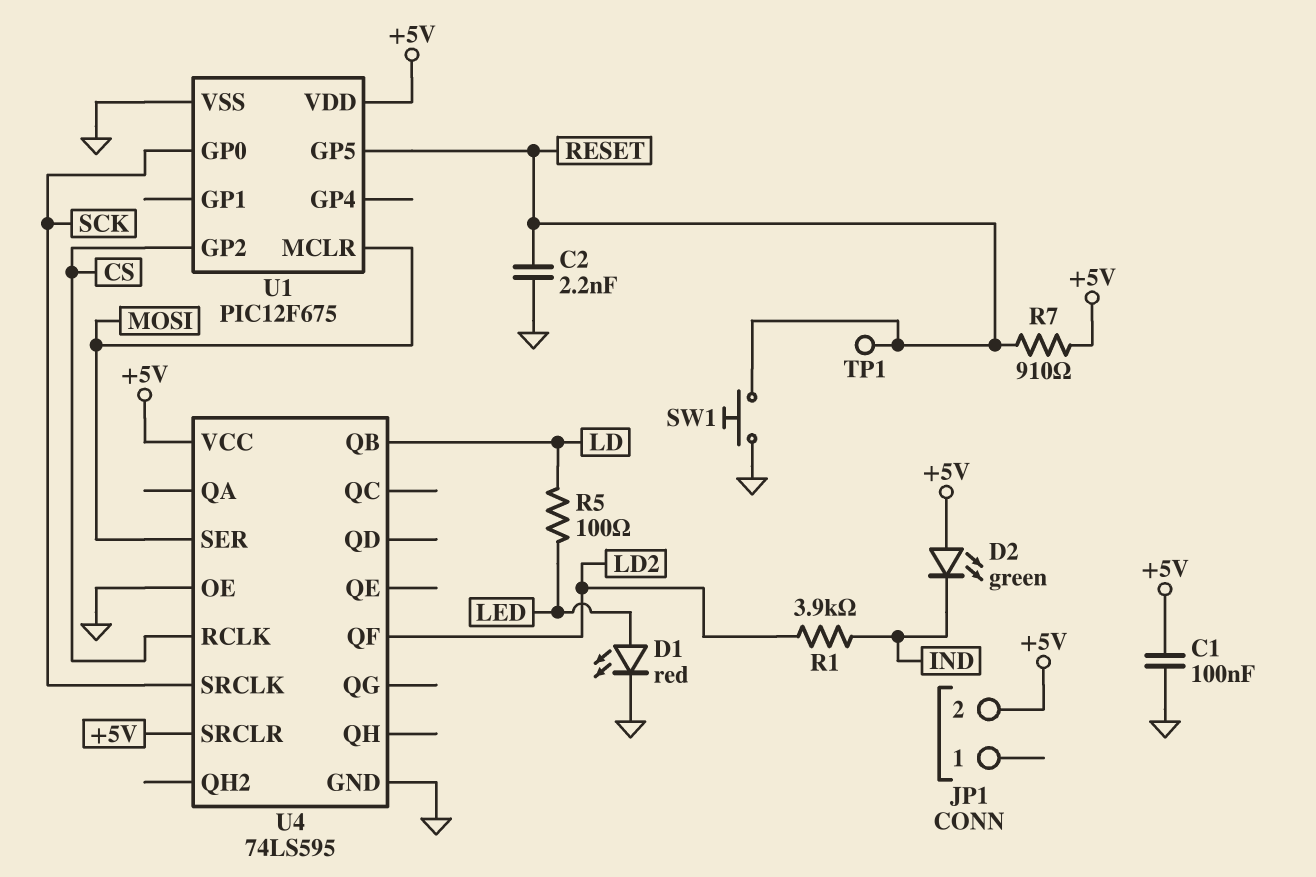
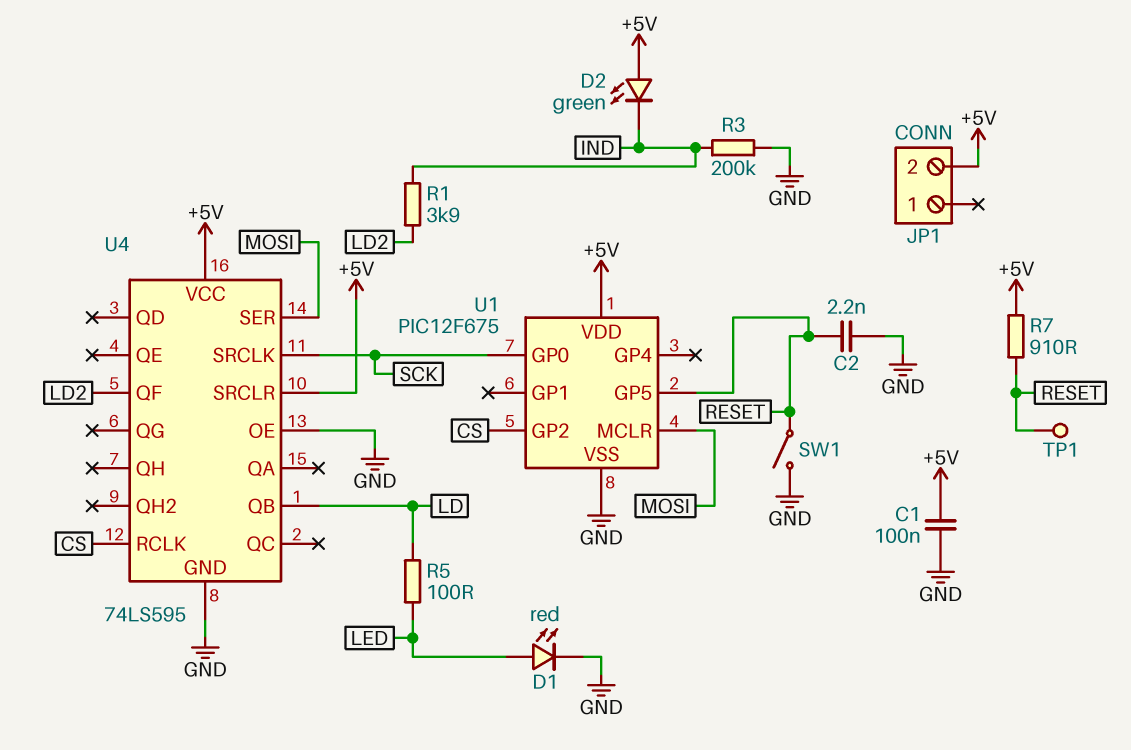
R3: none -> 200k (GND, IND)
SW1: button (GND, RESET) -> switch (GND, RESET)

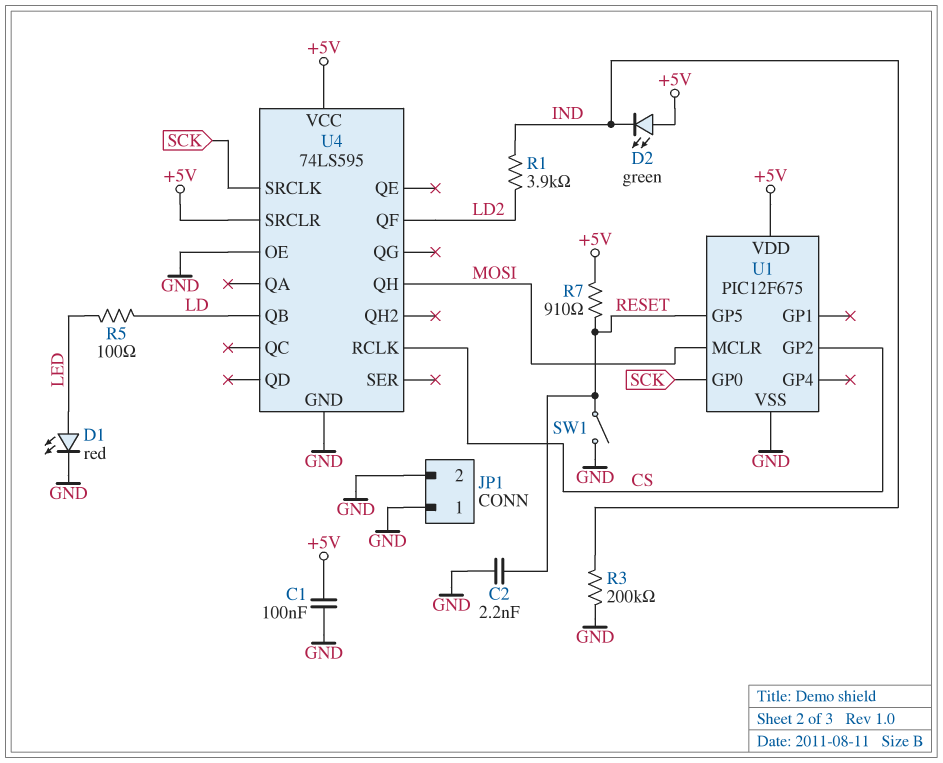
JP1 pin 1: none -> GND
JP1 pin 2: +5V -> GND
TP1: test point (RESET) -> none
U4 pin QH: none -> MOSI
U4 pin SER: MOSI -> none

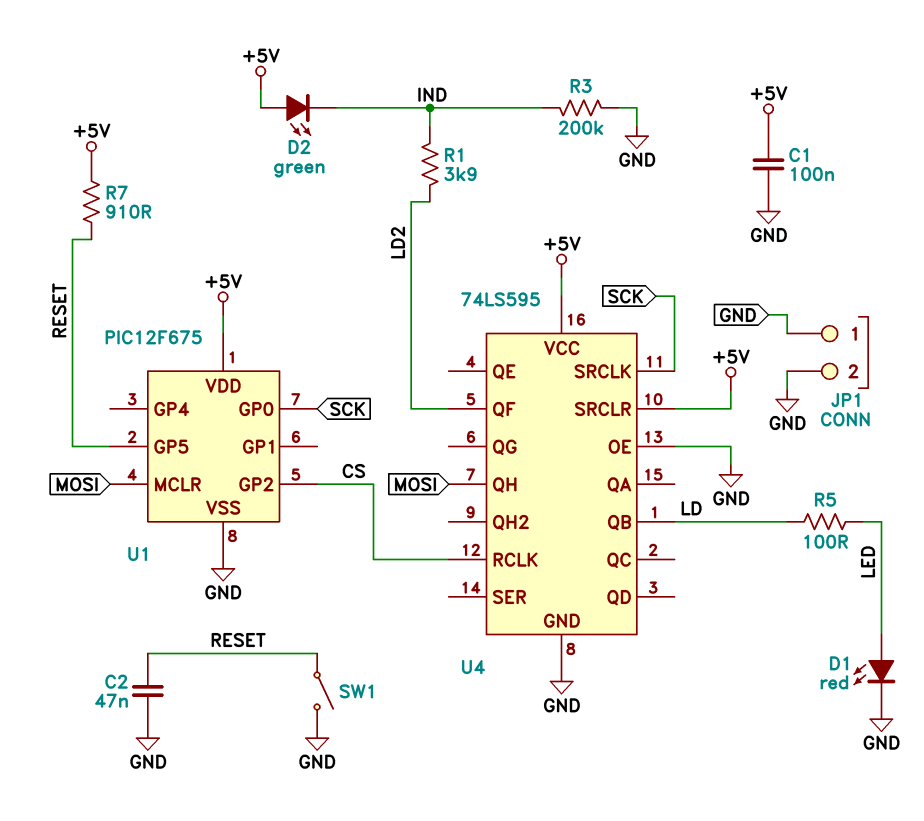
C2: 2.2nF (GND, RESET) -> 47nF (GND, RESET)

